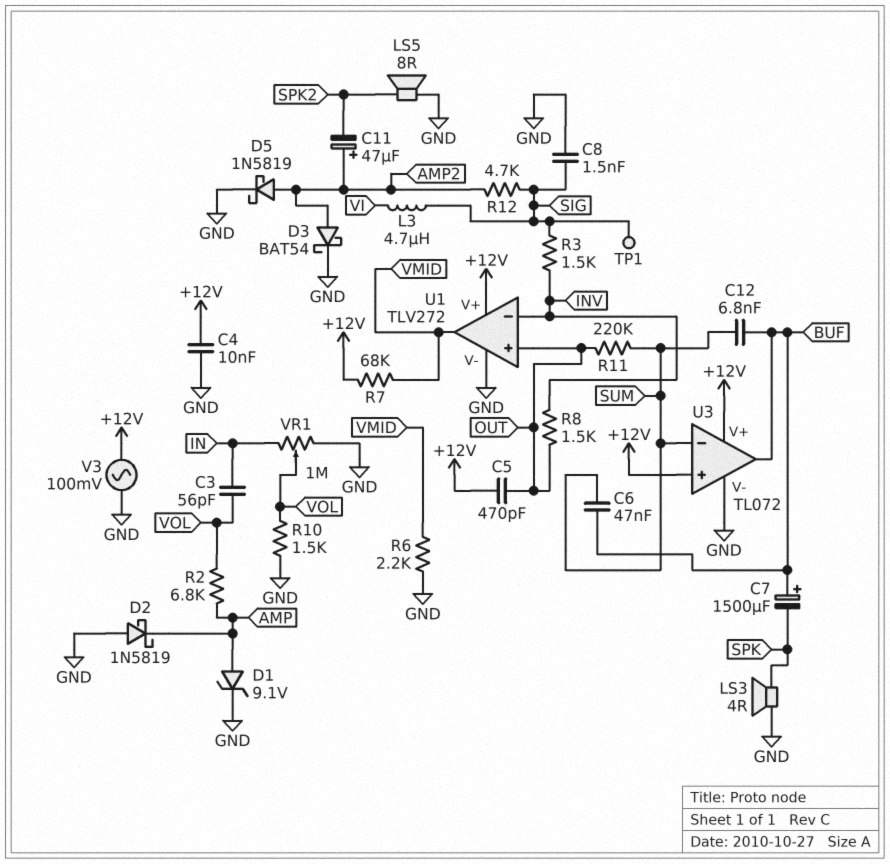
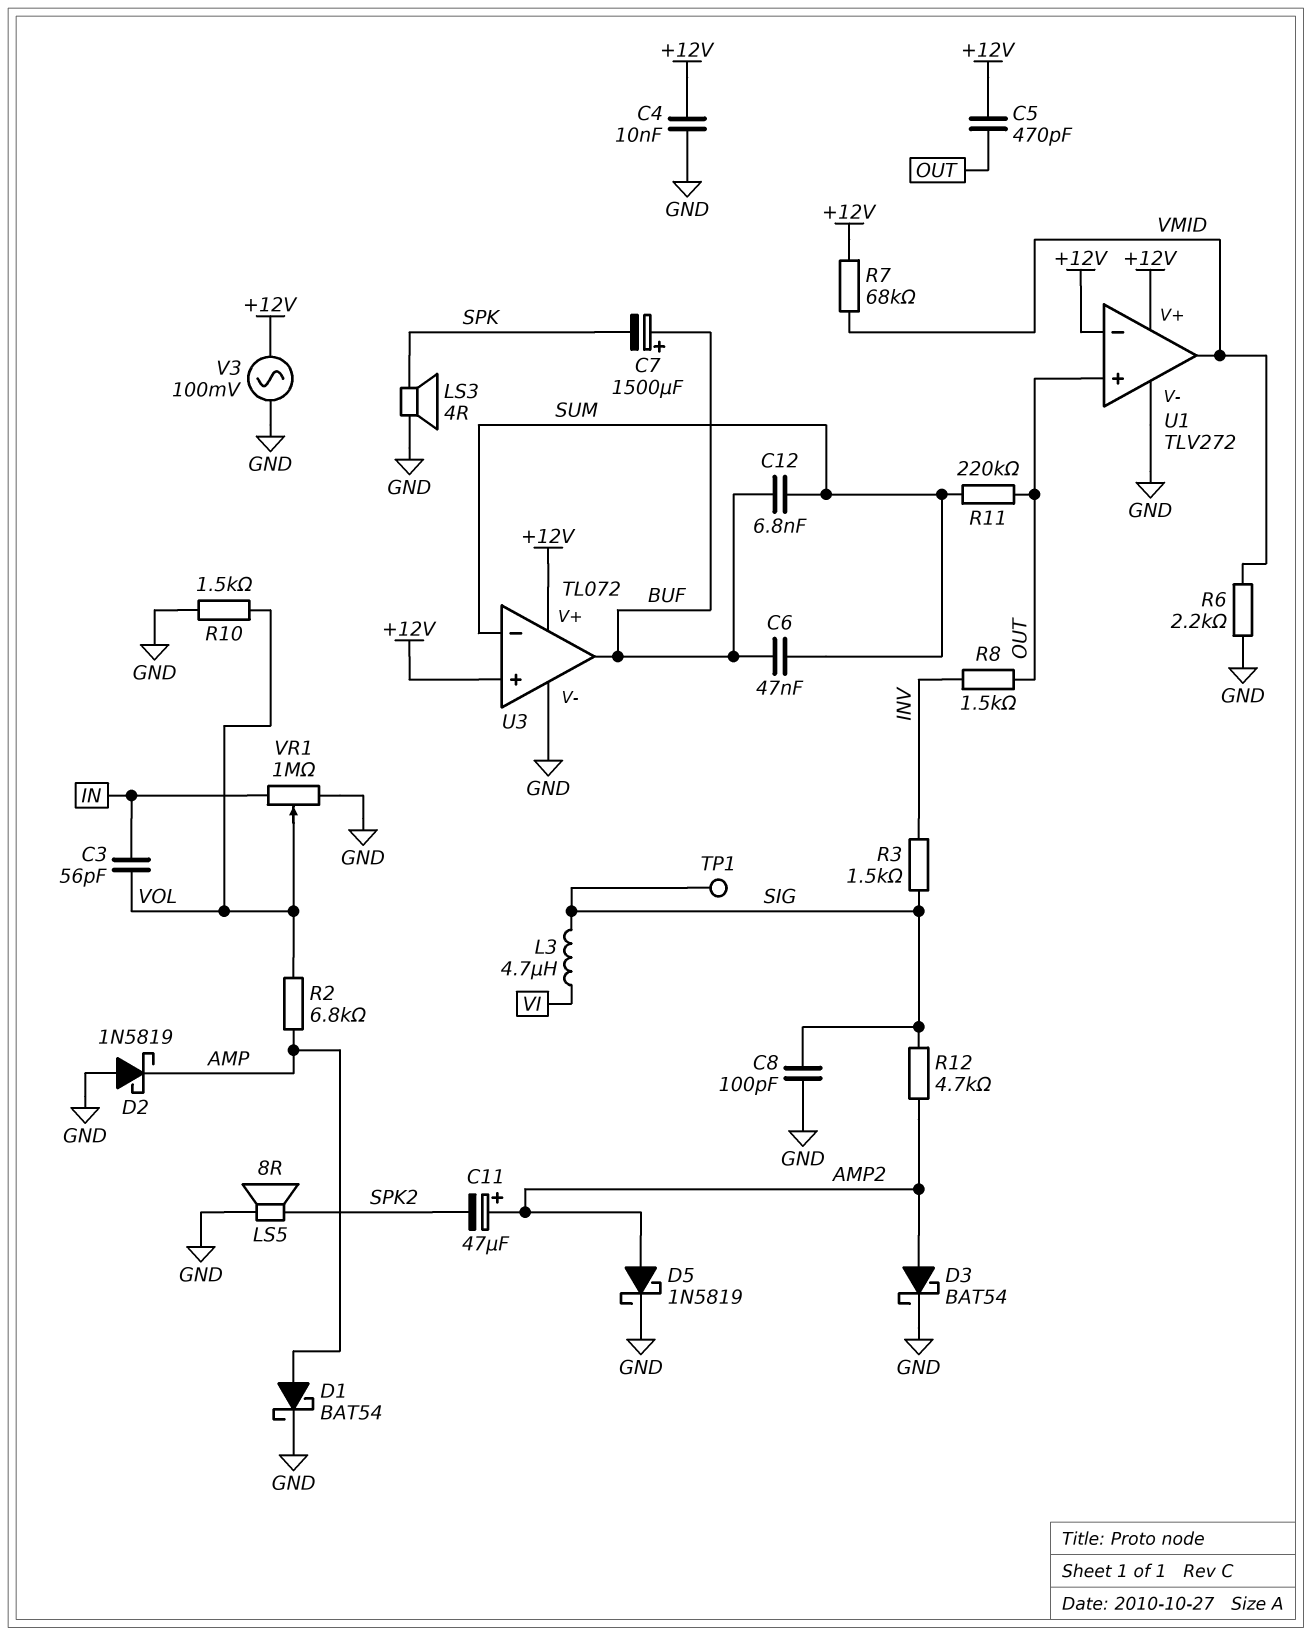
C8: 1.5nF (GND, SIG) -> 100pF (GND, SIG)
D1: zener 9.1V (A AMP, K GND) -> schottky BAT54 (A AMP, K GND)
U1 pin in-: INV -> +12V

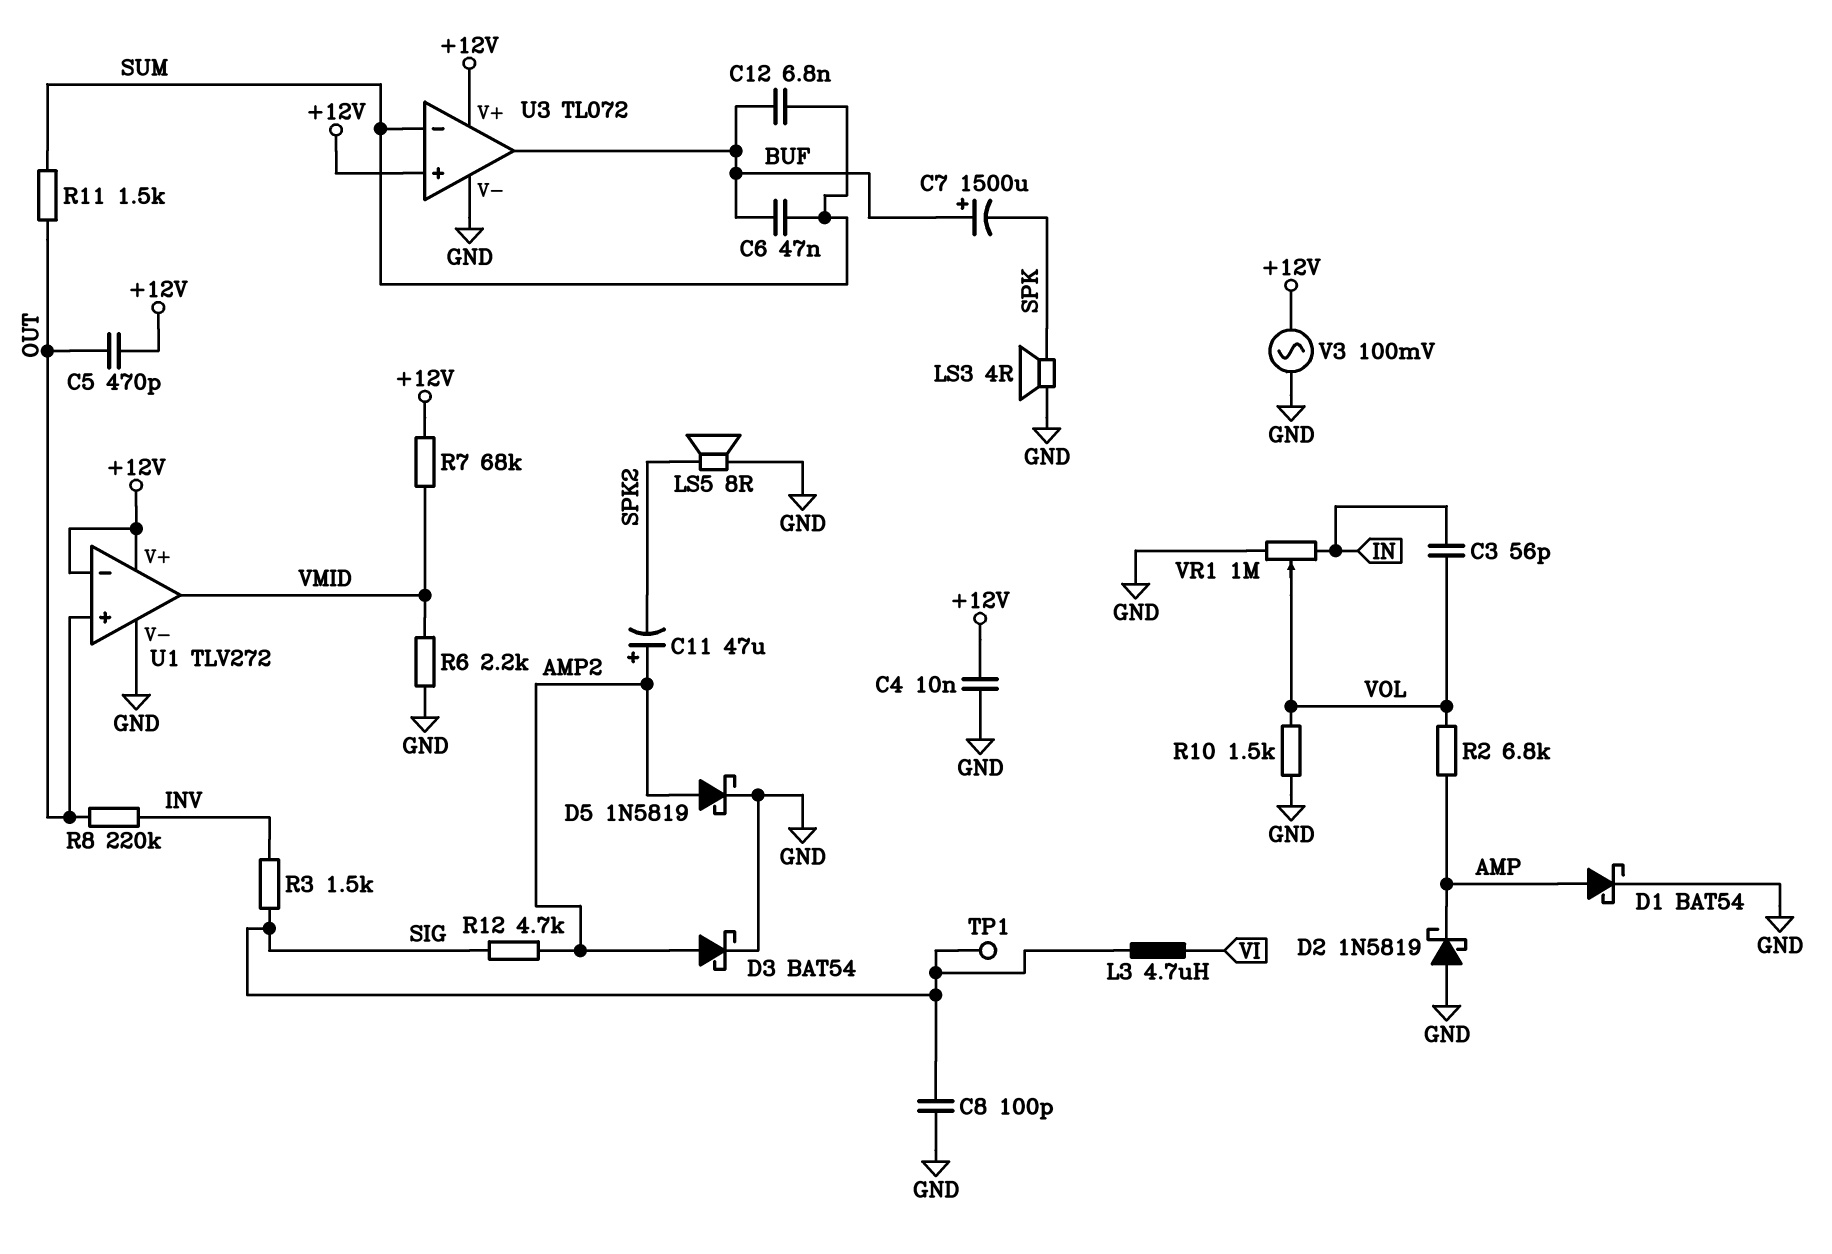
R8: 1.5k (INV, OUT) -> 220k (INV, OUT)
R11: 220k (OUT, SUM) -> 1.5k (OUT, SUM)

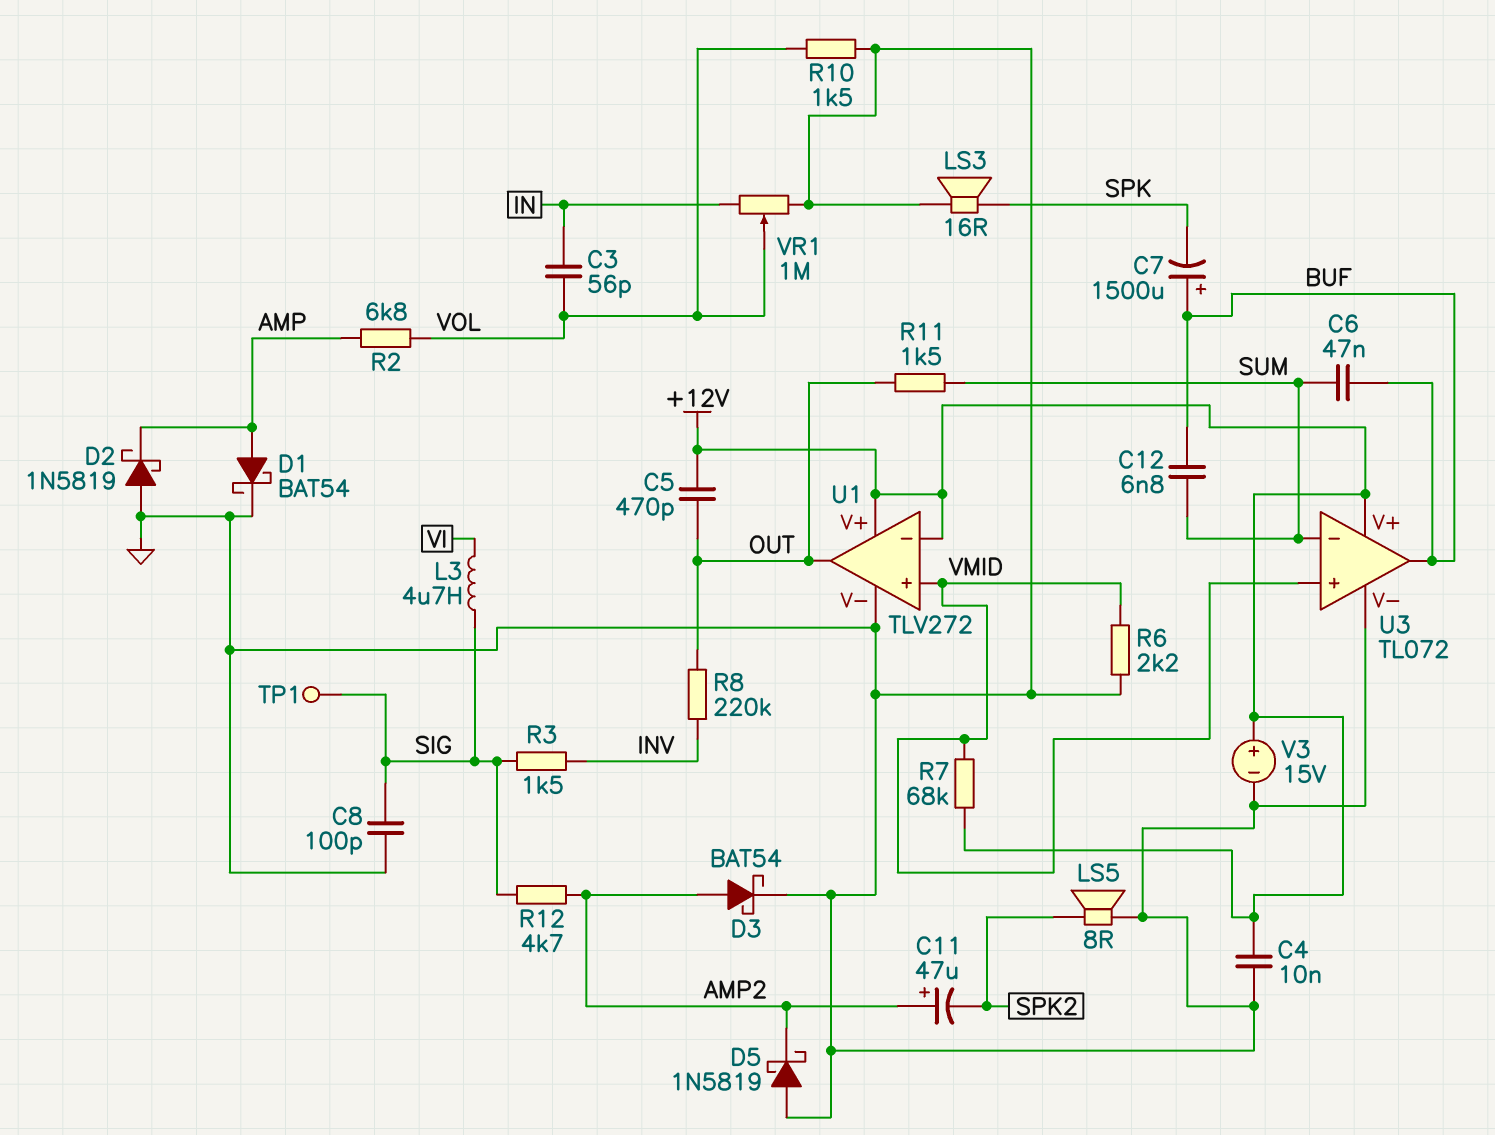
D5: schottky 1N5819 (A AMP2, K GND) -> schottky 1N5819 (A GND, K AMP2)
LS3: speaker 4R (GND, SPK) -> speaker 16R (GND, SPK)
U1 pin in+: OUT -> VMID
U1 pin out: VMID -> OUT
U3 pin in+: +12V -> VMID
V3: AC 100mV (+12V, GND) -> 15V (plus +12V, minus GND)

